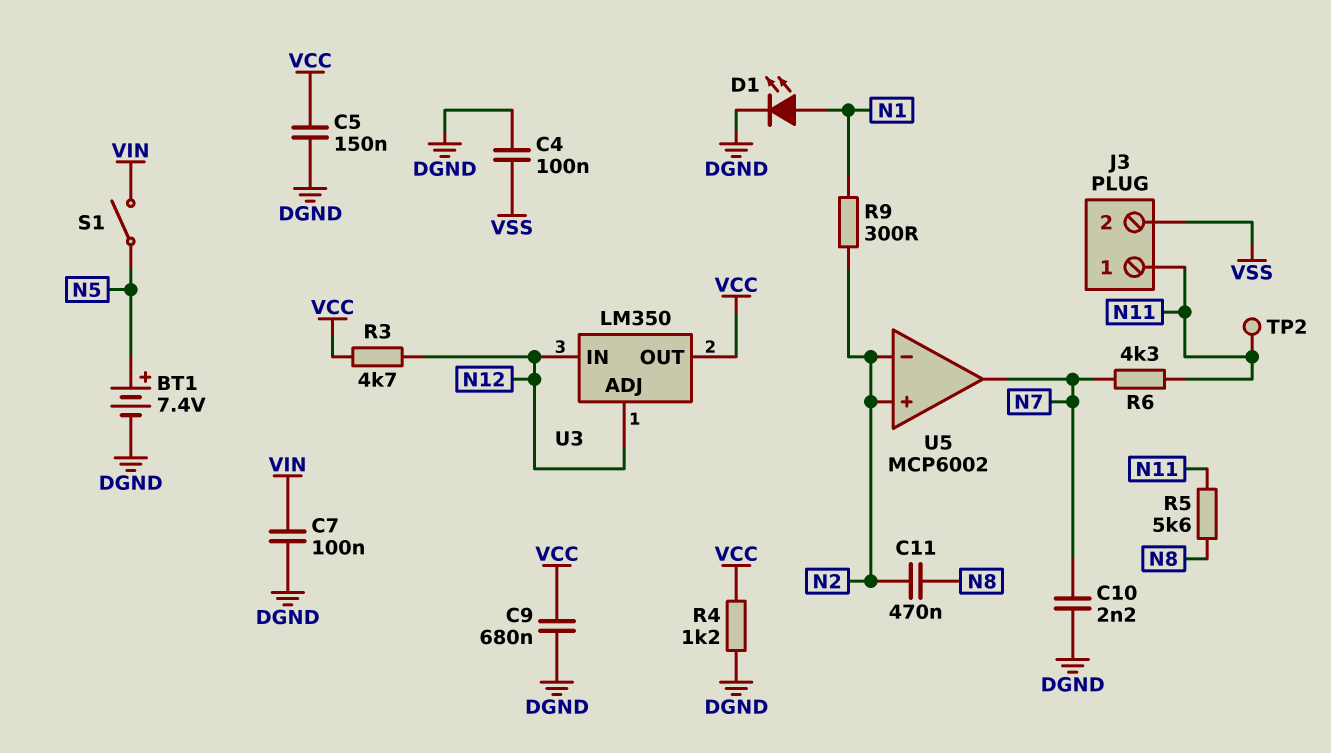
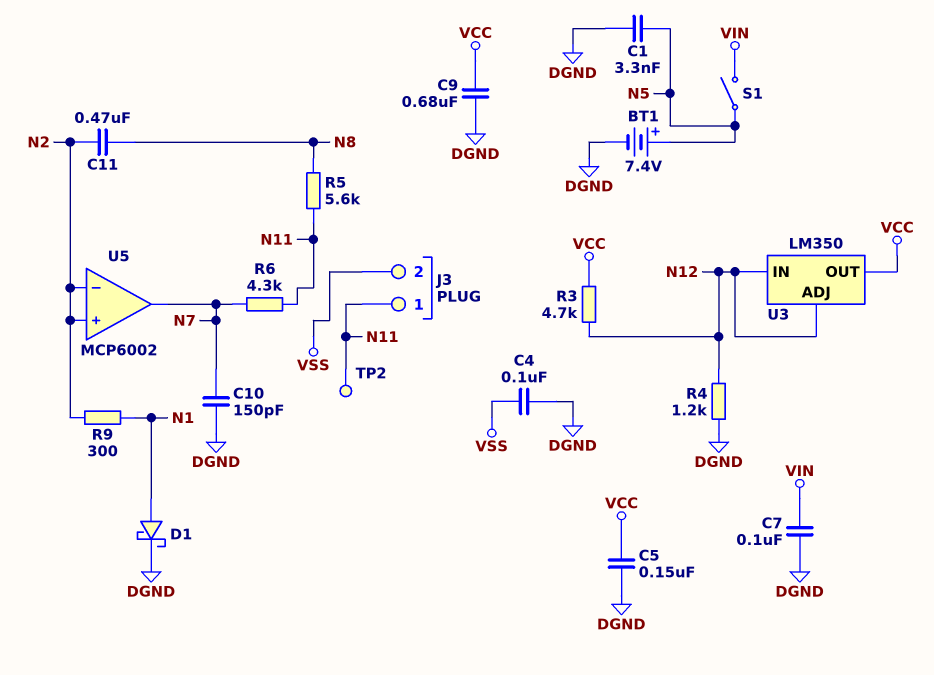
C1: none -> 3.3nF (DGND, N5)
C10: 2.2nF (DGND, N7) -> 150pF (DGND, N7)
D1: LED (A N1, K DGND) -> schottky (A N1, K DGND)
R4: 1.2k (DGND, VCC) -> 1.2k (DGND, N12)

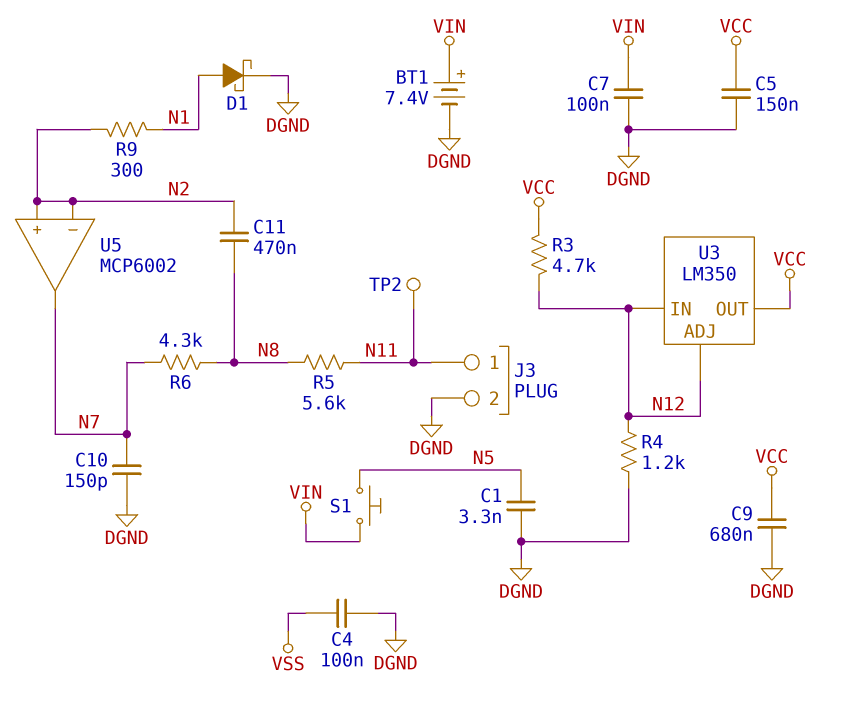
BT1: 7.4V (plus N5, minus DGND) -> 7.4V (plus VIN, minus DGND)
J3 pin 2: VSS -> DGND
R6: 4.3k (N7, N11) -> 4.3k (N7, N8)
S1: switch (N5, VIN) -> button (N5, VIN)

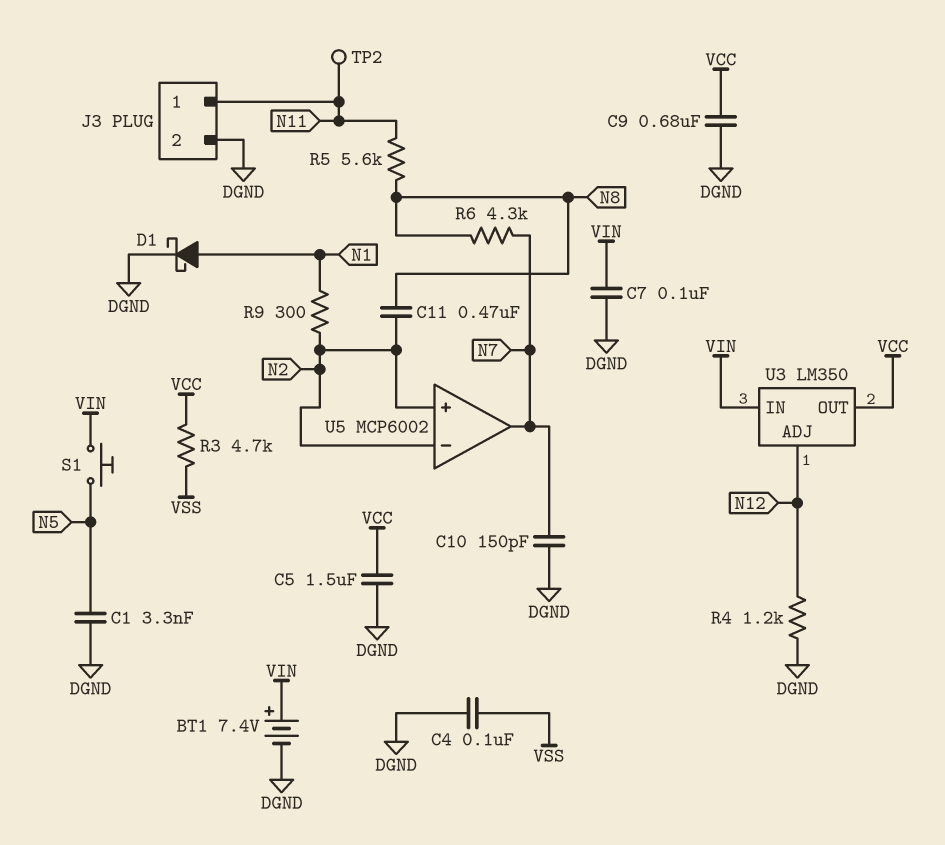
C5: 150nF (DGND, VCC) -> 1.5uF (DGND, VCC)
R3: 4.7k (N12, VCC) -> 4.7k (VCC, VSS)
U3 pin IN: N12 -> VIN

